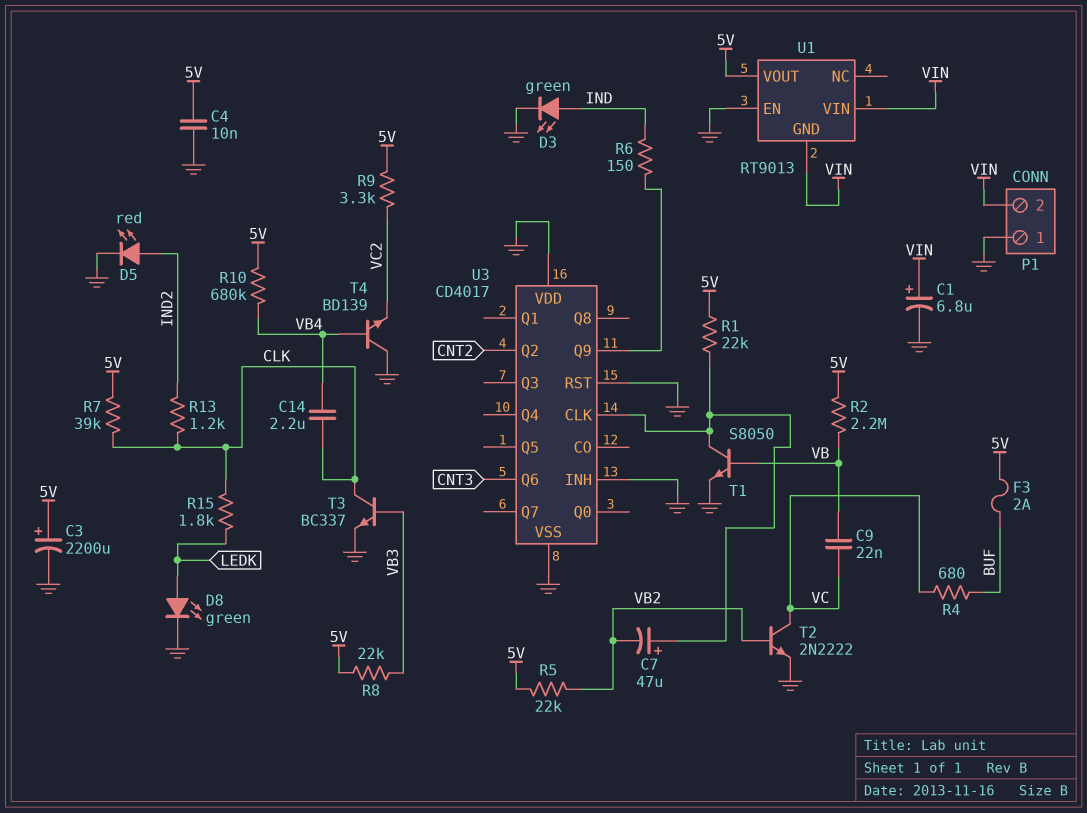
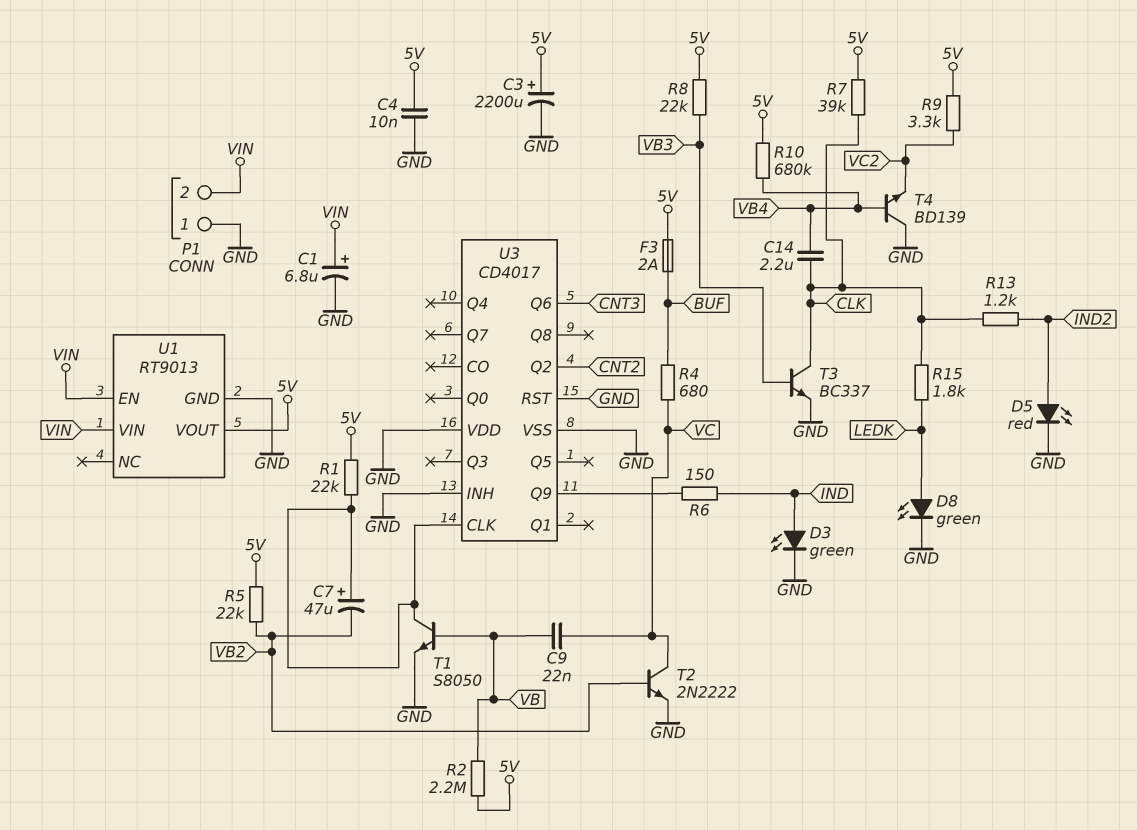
U1 pin EN: GND -> VIN
U1 pin GND: VIN -> GND

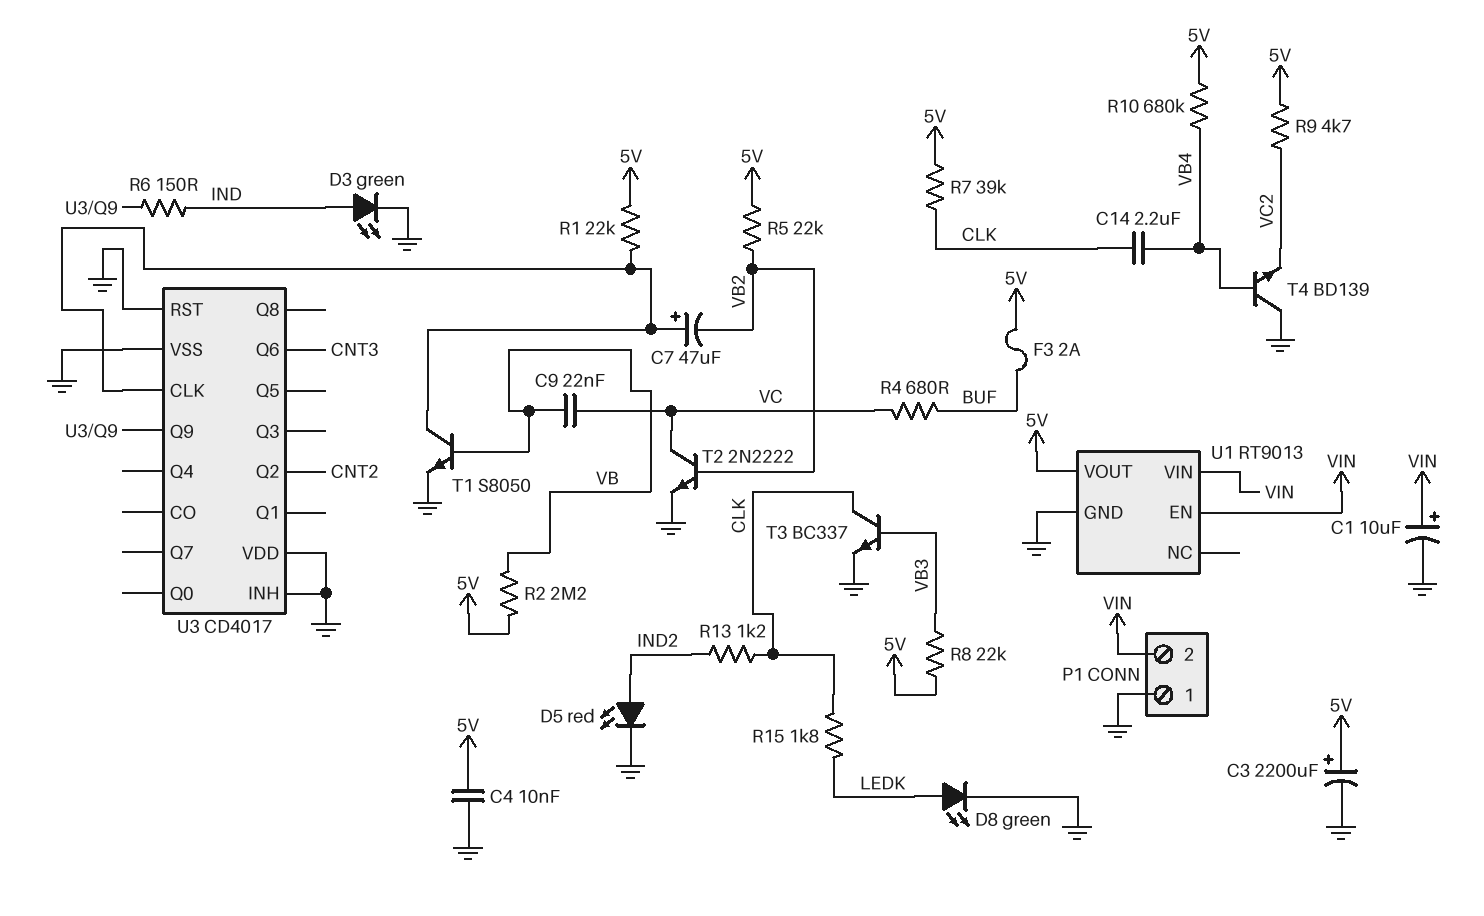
C1: 6.8uF (plus VIN, minus GND) -> 10uF (plus VIN, minus GND)
R9: 3.3k (5V, VC2) -> 4.7k (5V, VC2)

